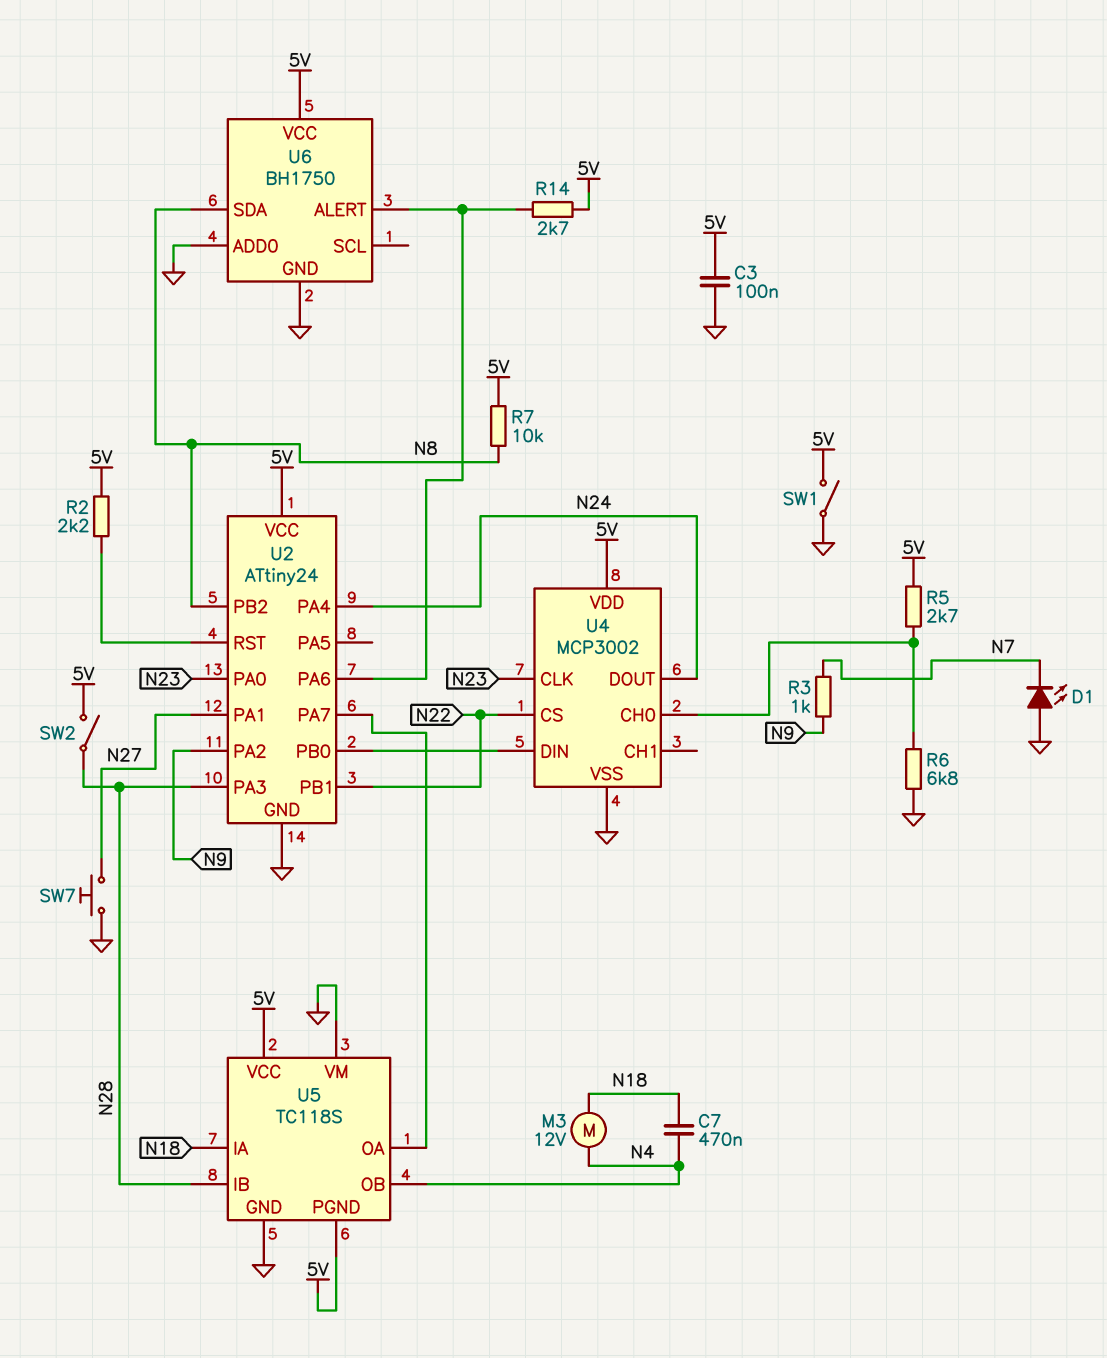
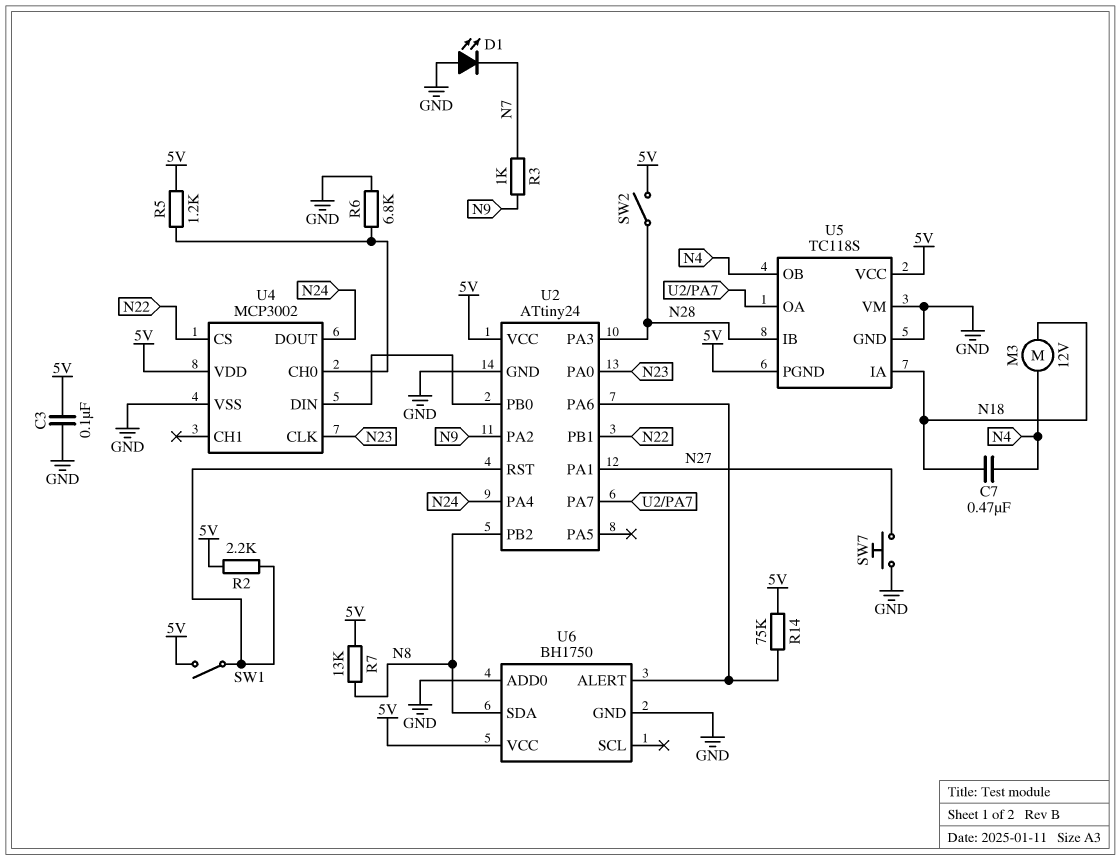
R5: 2.7k (5V, U4/CH0) -> 1.2k (5V, U4/CH0)
R7: 10k (5V, N8) -> 13k (5V, N8)
R14: 2.7k (5V, U2/PA6) -> 75k (5V, U2/PA6)
SW1: switch (5V, GND) -> switch (5V, U2/RST)

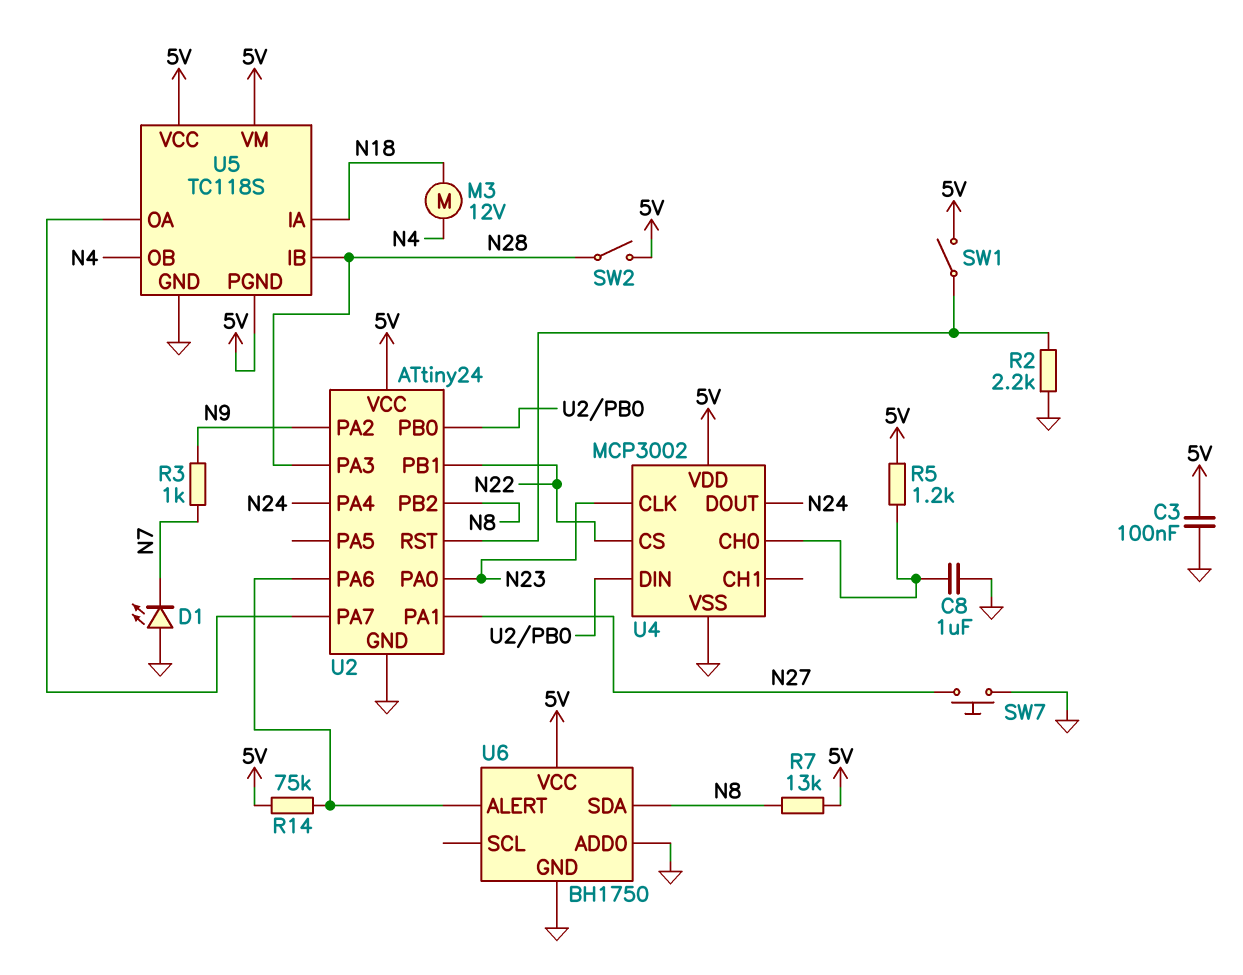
C7: 470nF (N4, N18) -> none
C8: none -> 1uF (GND, U4/CH0)
R2: 2.2k (5V, U2/RST) -> 2.2k (GND, U2/RST)
R6: 6.8k (GND, U4/CH0) -> none
U5 pin VM: GND -> 5V

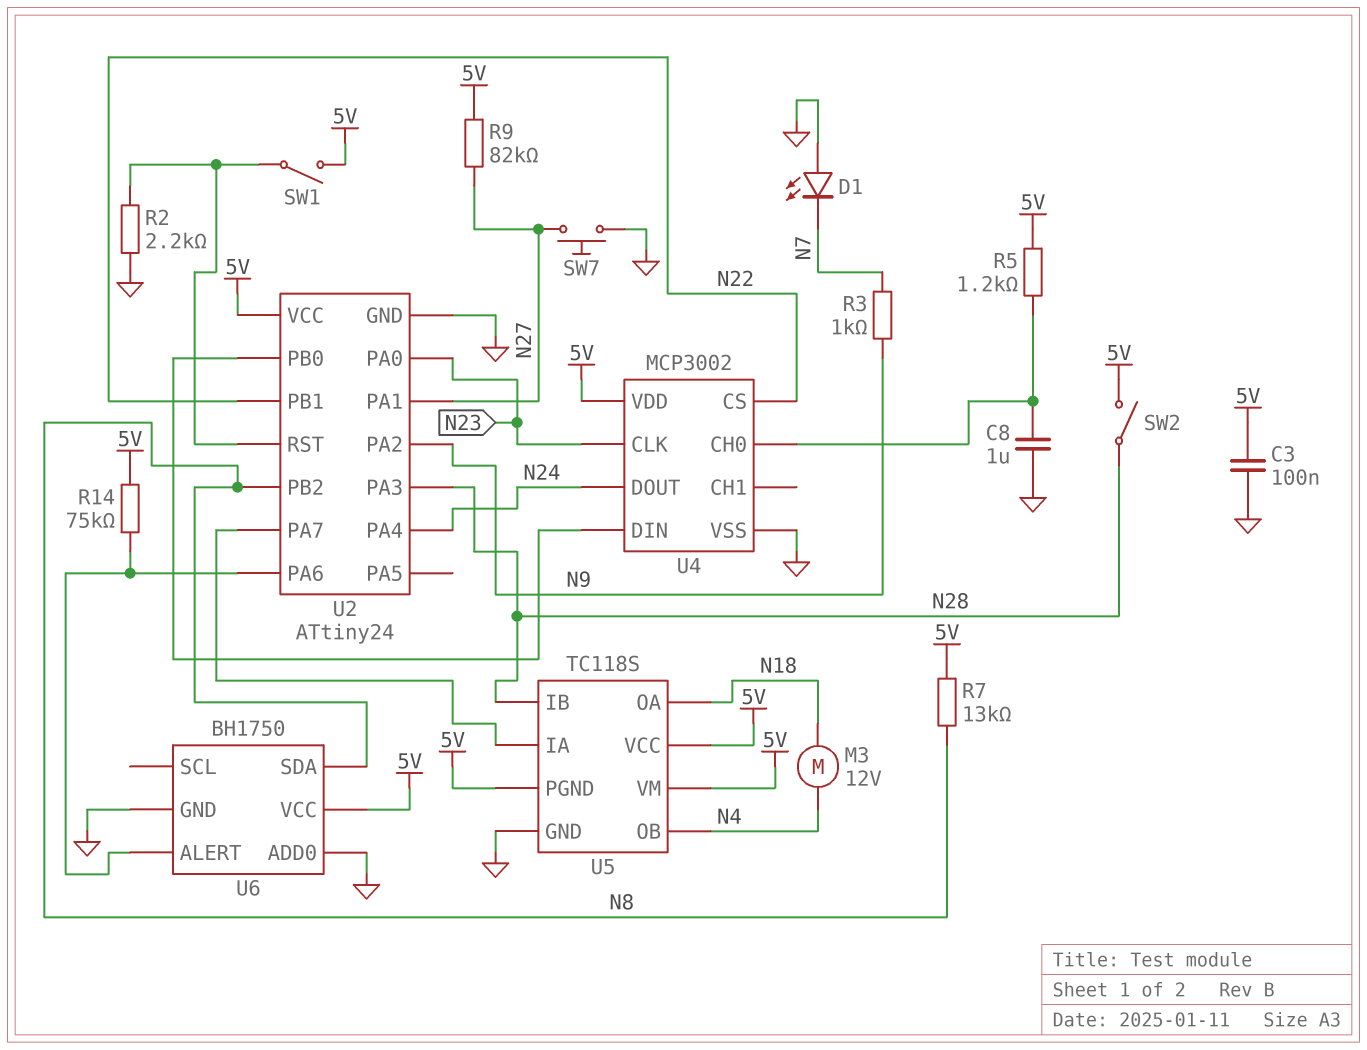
R9: none -> 82k (5V, N27)
U5 pin IA: N18 -> U2/PA7
U5 pin OA: U2/PA7 -> N18

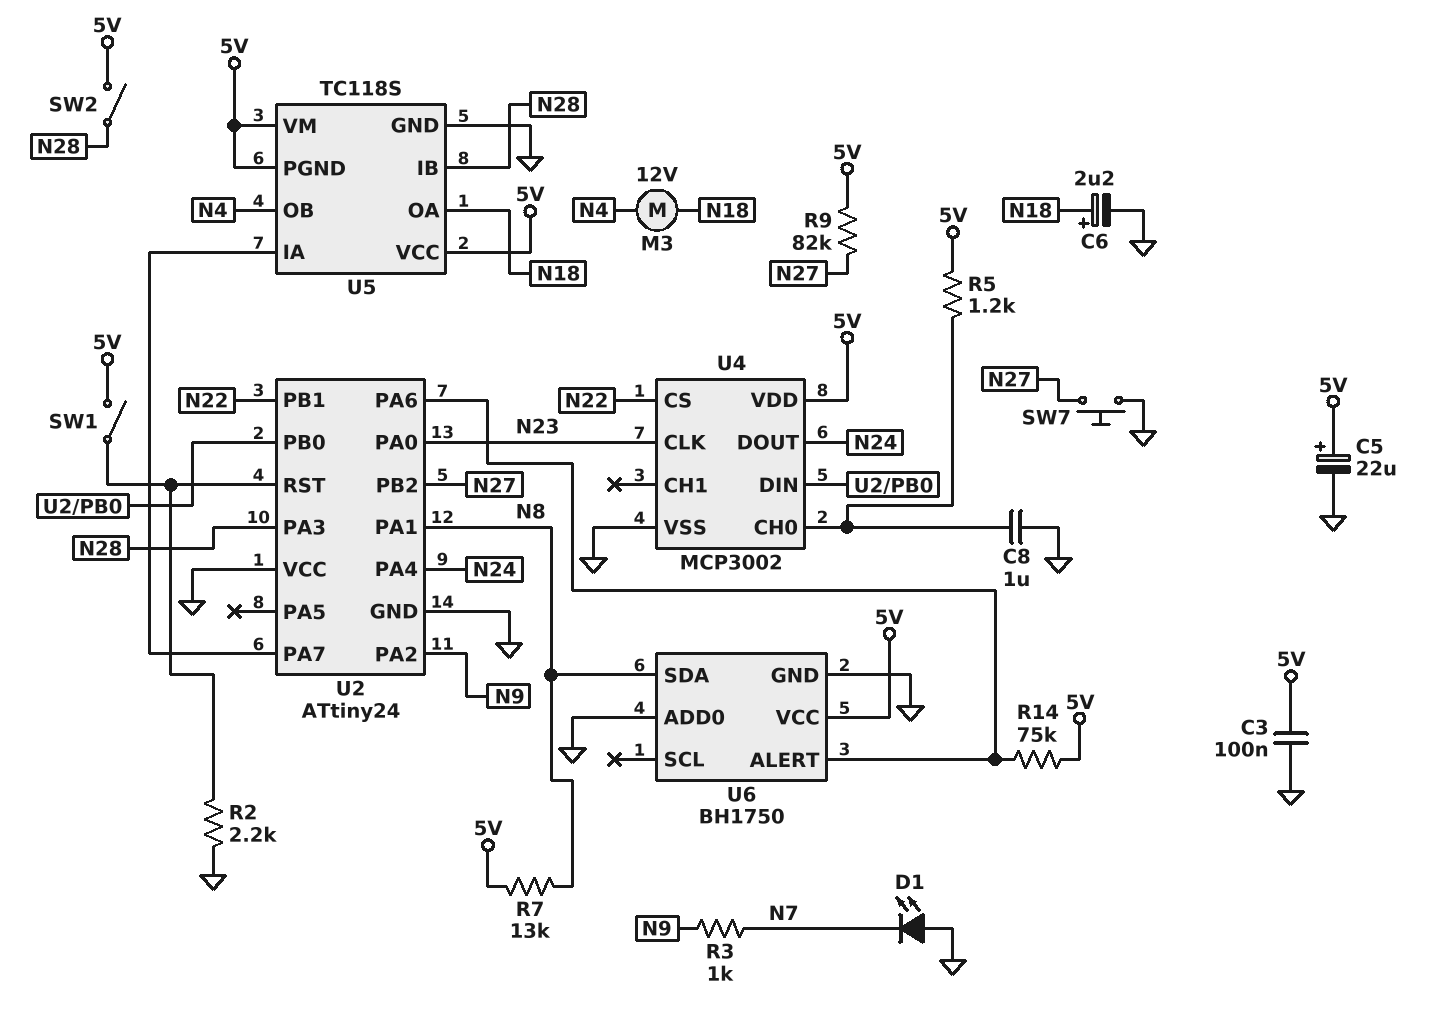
C5: none -> 22uF (plus 5V, minus GND)
C6: none -> 2.2uF (plus N18, minus GND)
U2 pin PA1: N27 -> N8
U2 pin PB2: N8 -> N27
U2 pin VCC: 5V -> GND

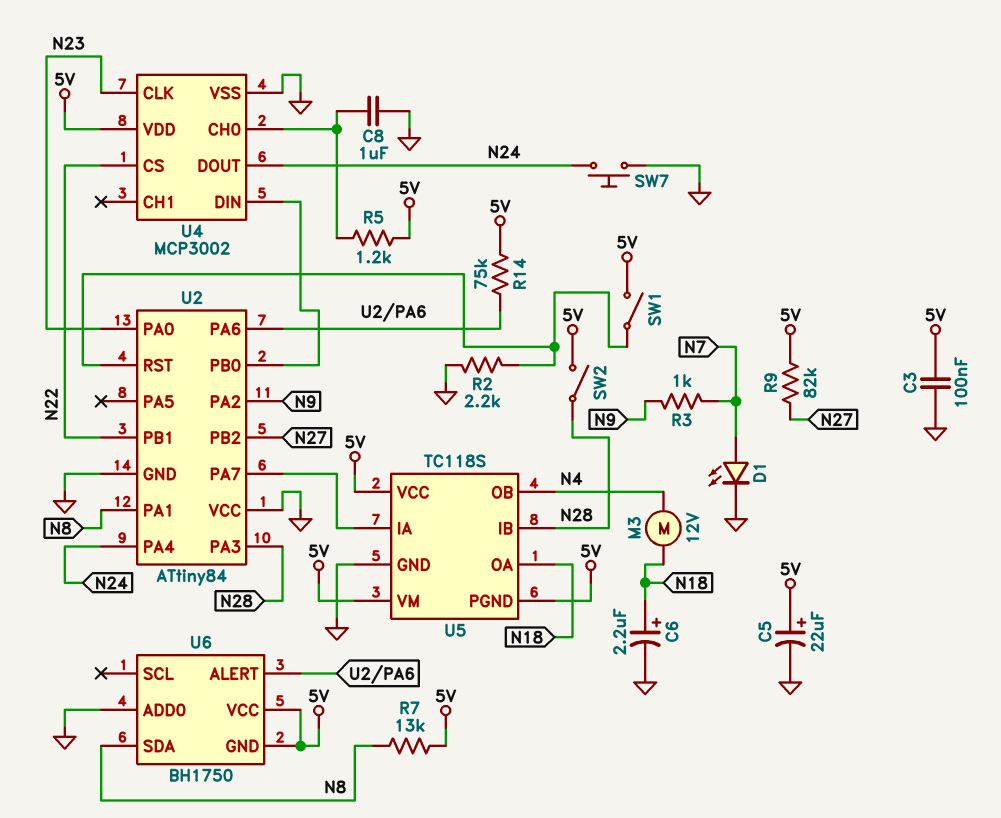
D1: LED (A GND, K N7) -> LED (A N7, K GND)
SW7: button (GND, N27) -> button (GND, N24)
U2: ATtiny24 -> ATtiny84
U6 pin GND: GND -> 5V

